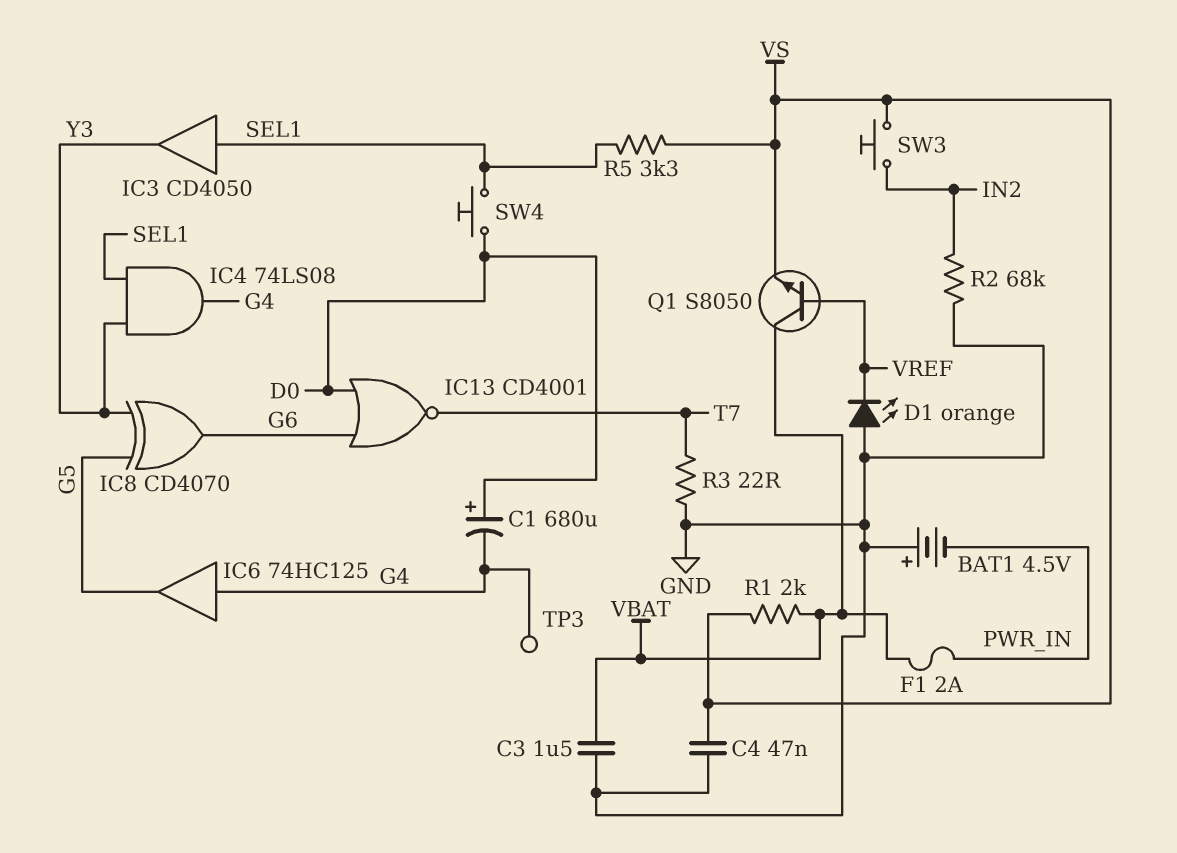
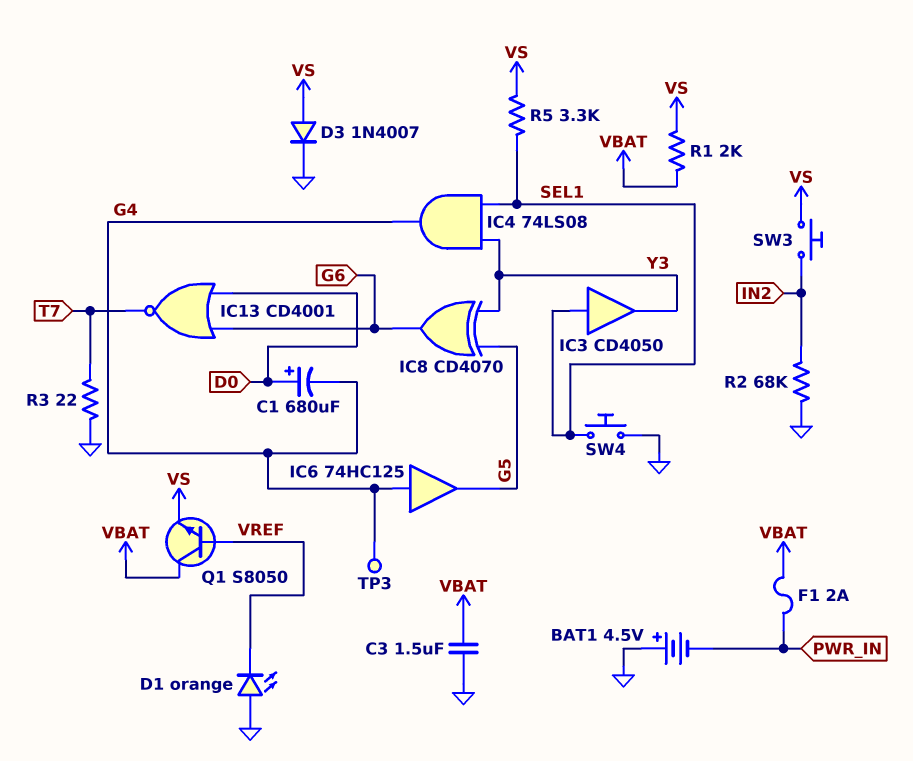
C4: 47nF (GND, VS) -> none
D3: none -> diode 1N4007 (A VS, K GND)
SW4: button (D0, SEL1) -> button (GND, SEL1)

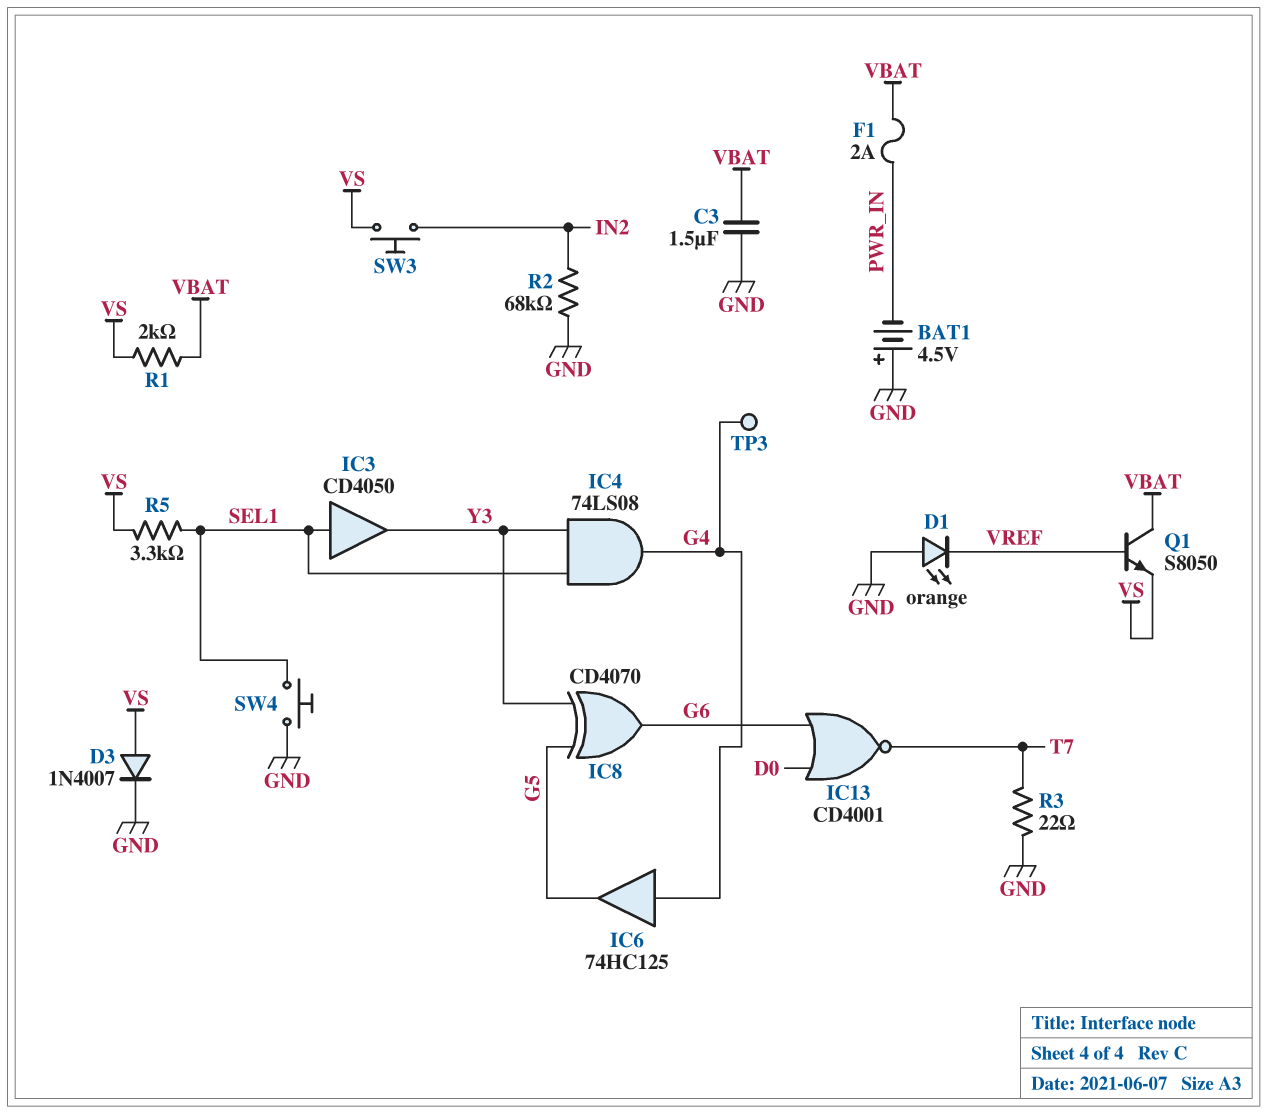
C1: 680uF (plus D0, minus G4) -> none

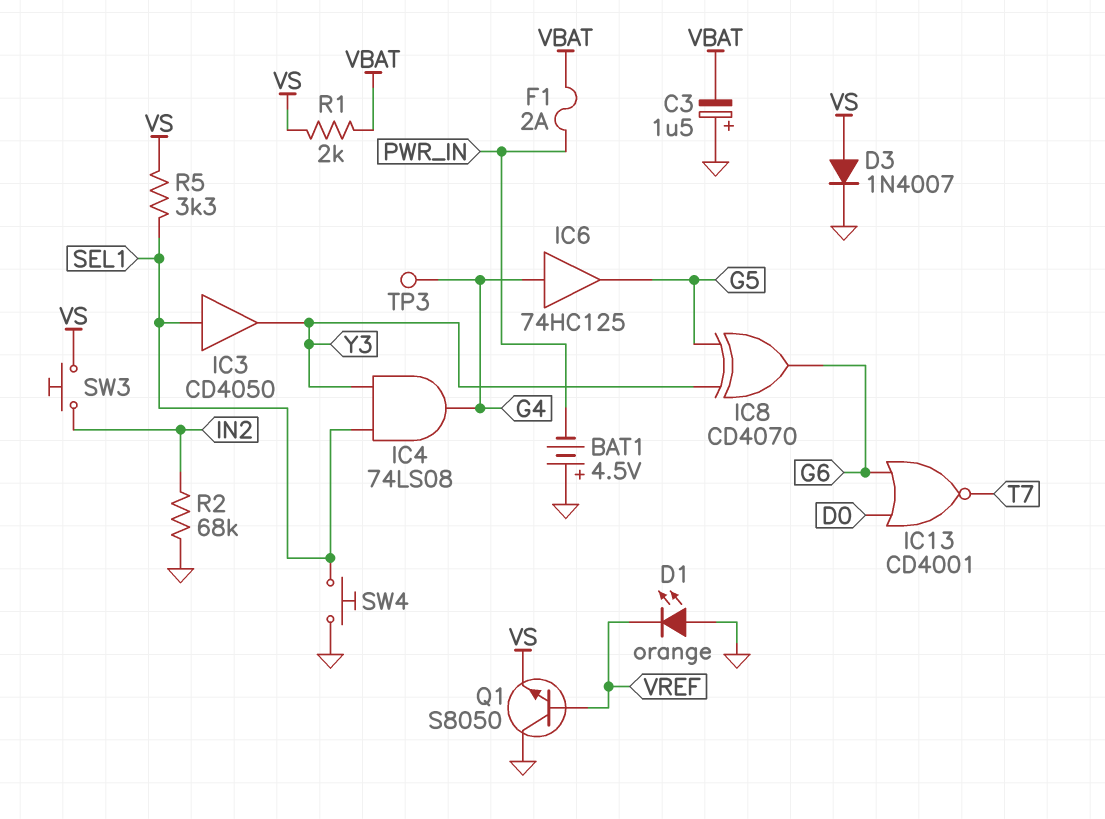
C3: 1.5uF (GND, VBAT) -> 1.5uF (plus GND, minus VBAT)
Q1: NPN S8050 (B VREF, C VBAT, E VS) -> NPN S8050 (B VREF, C GND, E VS)
R3: 22 (GND, T7) -> none

